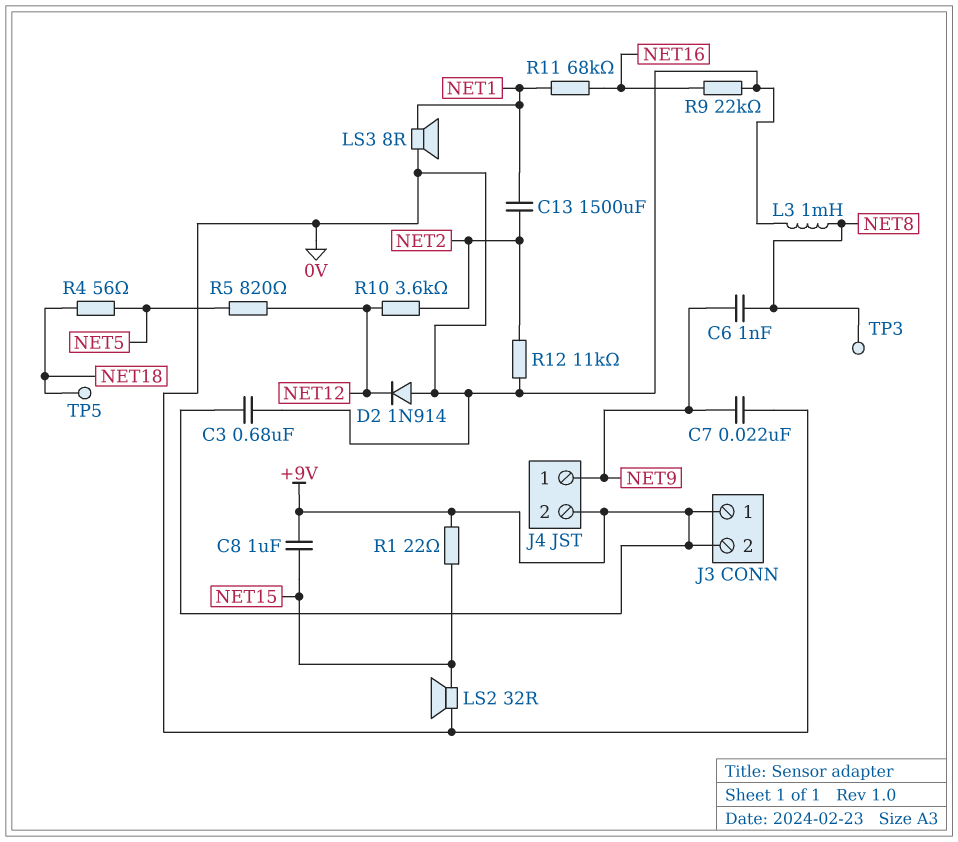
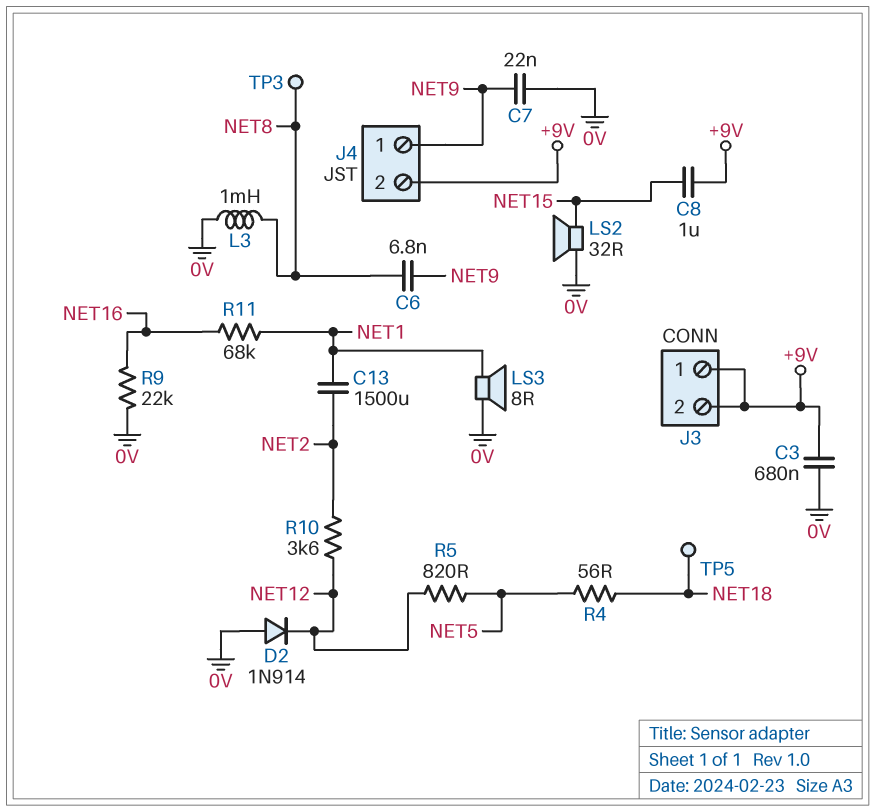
C6: 1nF (NET8, NET9) -> 6.8nF (NET8, NET9)
R1: 22 (+9V, NET15) -> none
R12: 11k (0V, NET2) -> none

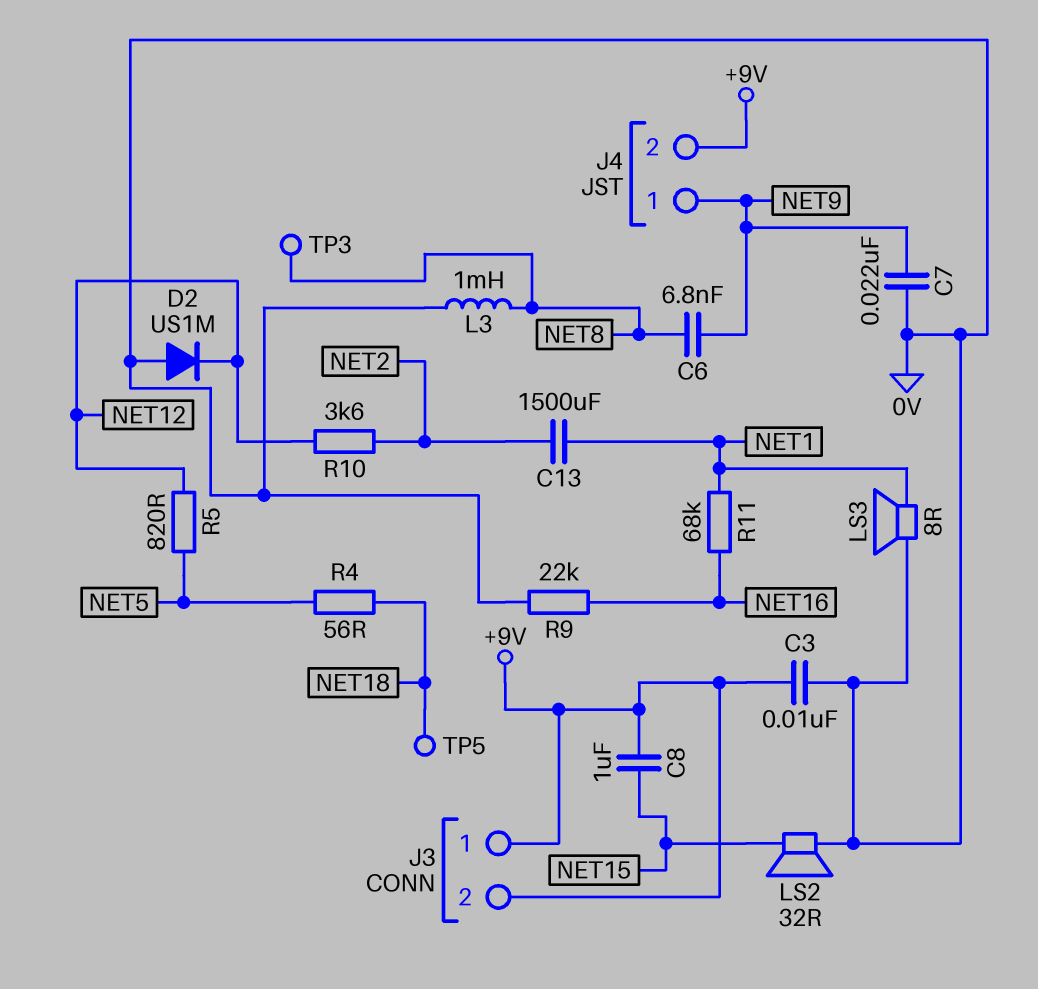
C3: 680nF (+9V, 0V) -> 10nF (+9V, 0V)
D2: diode 1N914 (A 0V, K NET12) -> diode US1M (A 0V, K NET12)

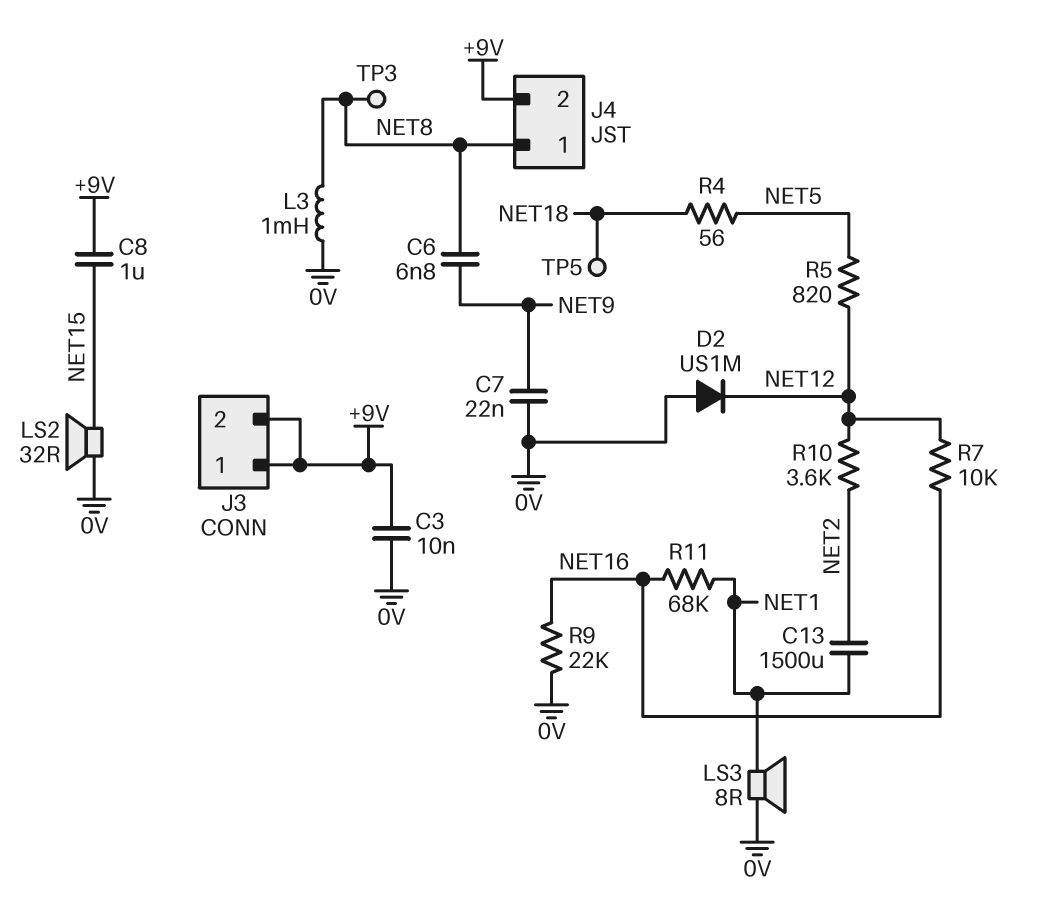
J4 pin 1: NET9 -> NET8
R7: none -> 10k (NET12, NET16)

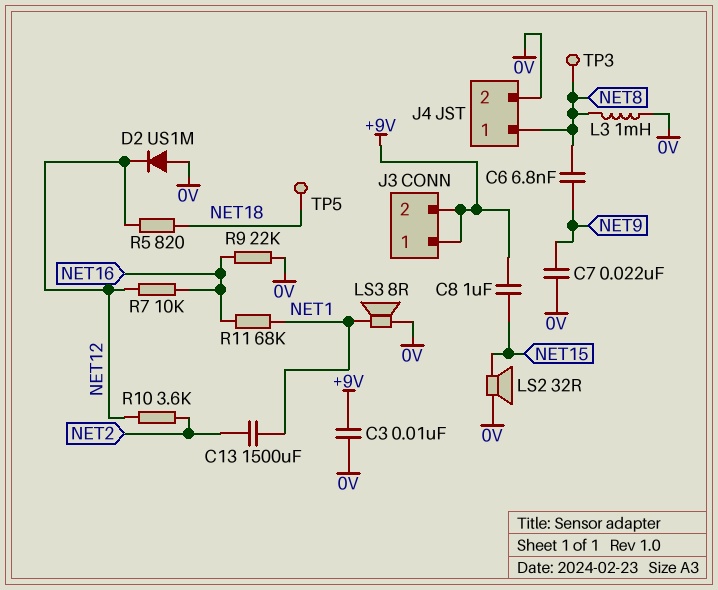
J4 pin 2: +9V -> 0V
R4: 56 (NET5, NET18) -> none
R5: 820 (NET5, NET12) -> 820 (NET12, NET18)

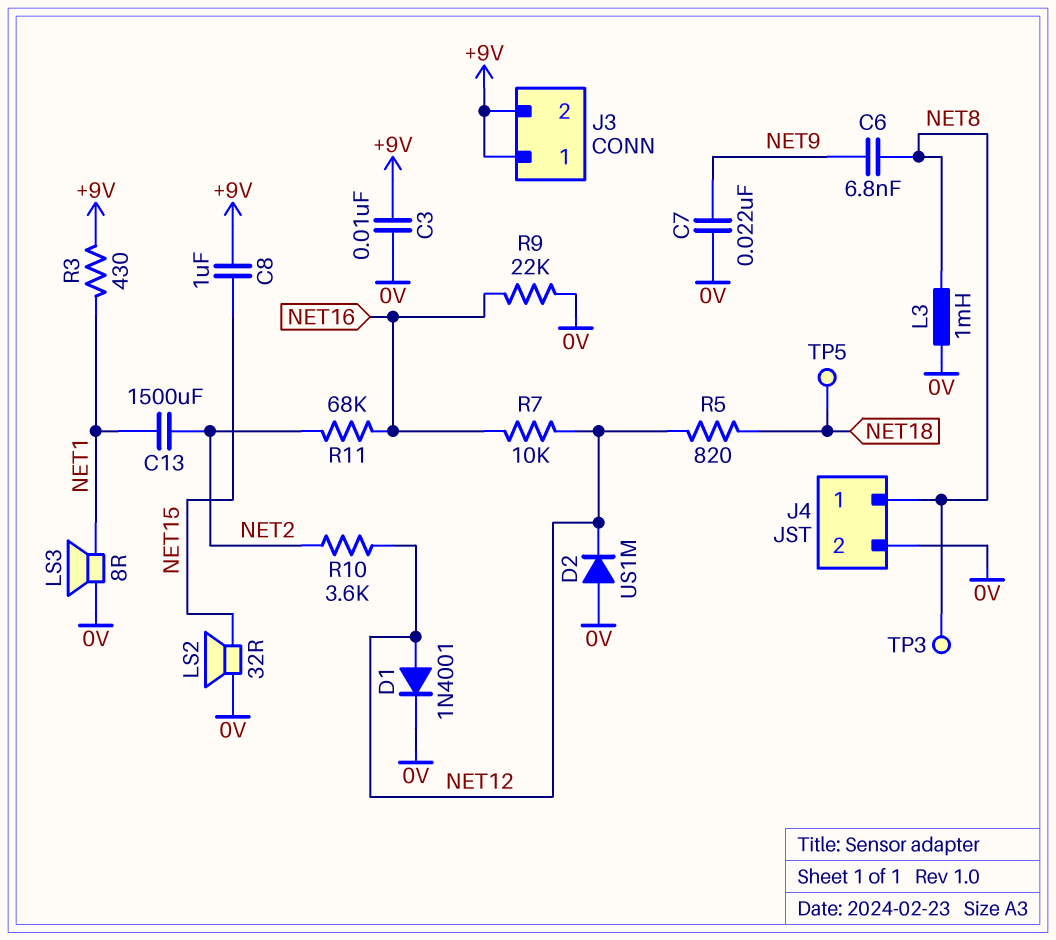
D1: none -> diode 1N4001 (A NET12, K 0V)
R3: none -> 430 (+9V, NET1)
R11: 68k (NET1, NET16) -> 68k (NET2, NET16)

